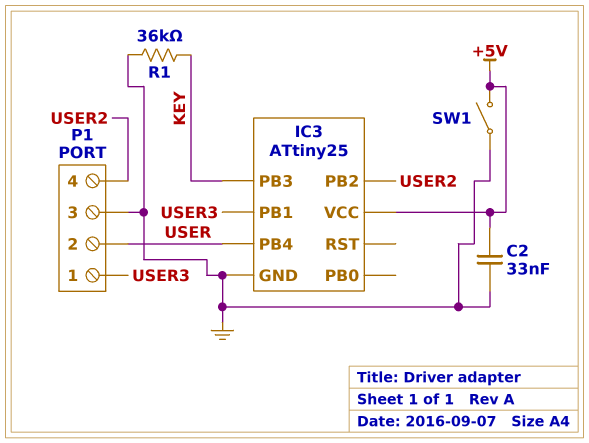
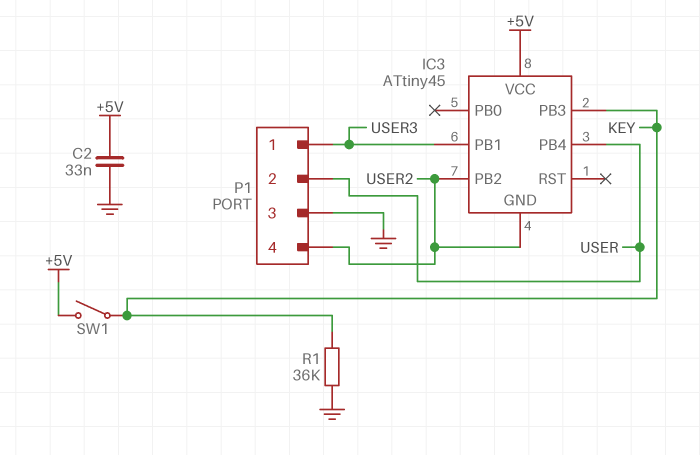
IC3: ATtiny25 -> ATtiny45
IC3 pin GND: GND -> USER2
SW1: switch (+5V, GND) -> switch (+5V, KEY)

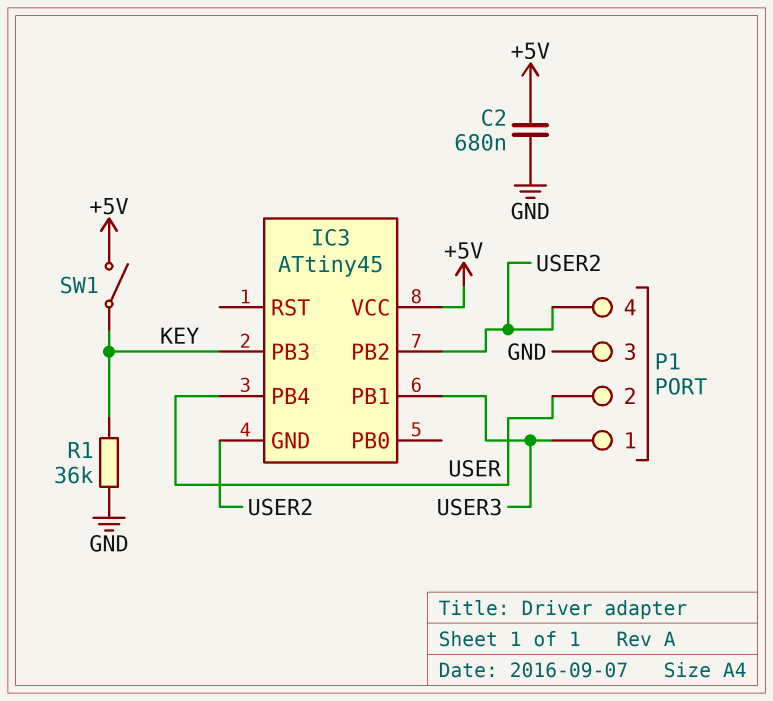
C2: 33nF (+5V, GND) -> 680nF (+5V, GND)

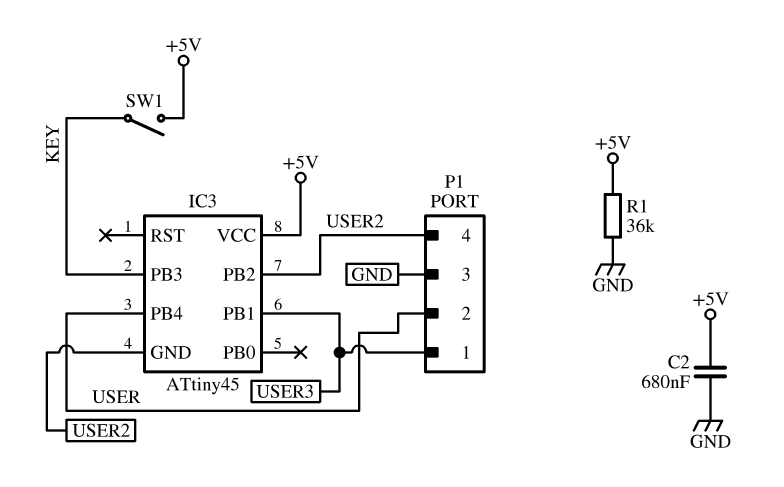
R1: 36k (GND, KEY) -> 36k (+5V, GND)

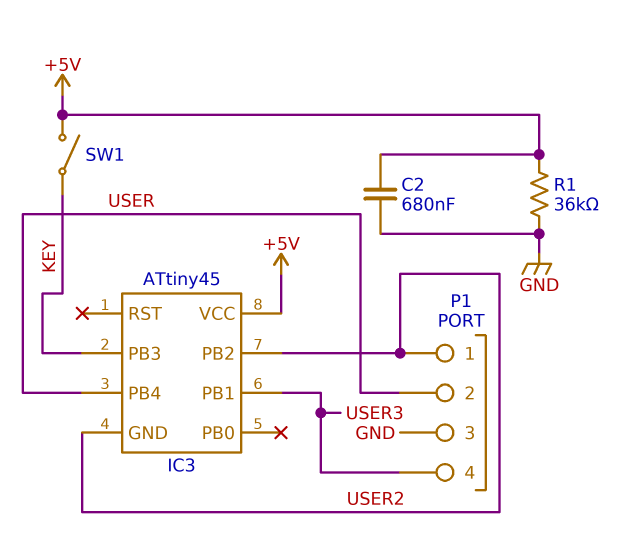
P1 pin 1: USER3 -> USER2
P1 pin 4: USER2 -> USER3

